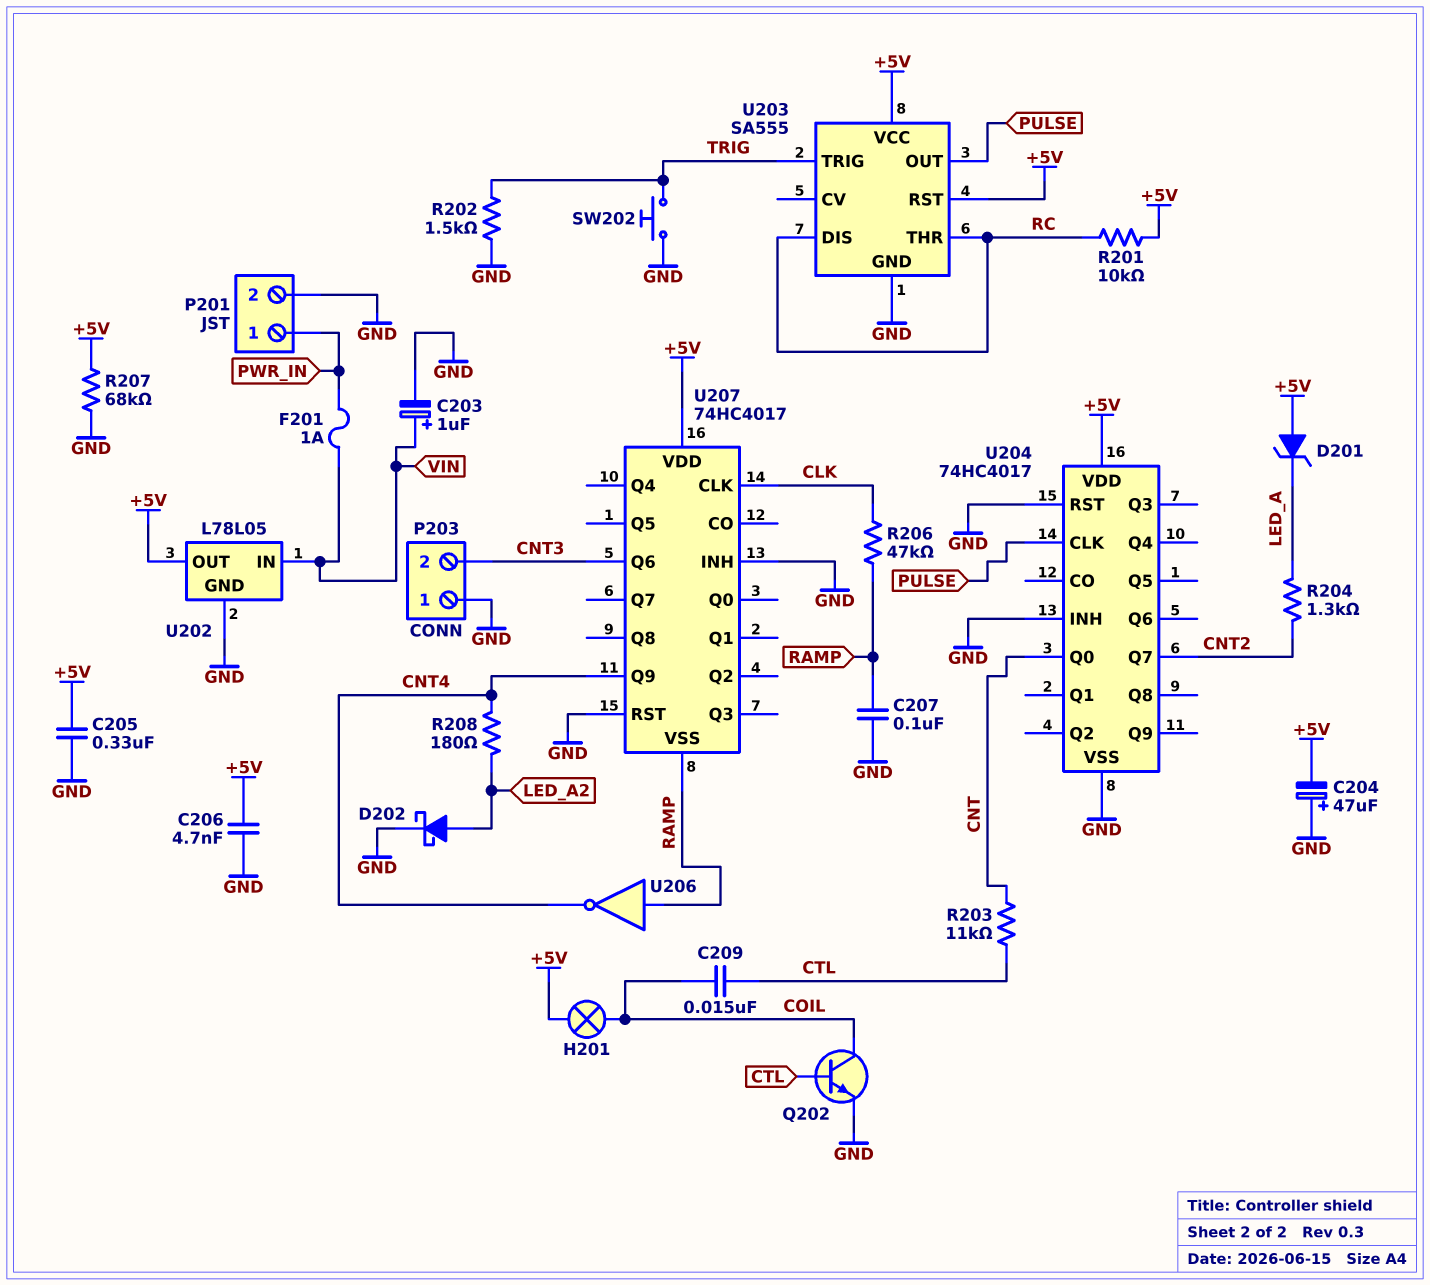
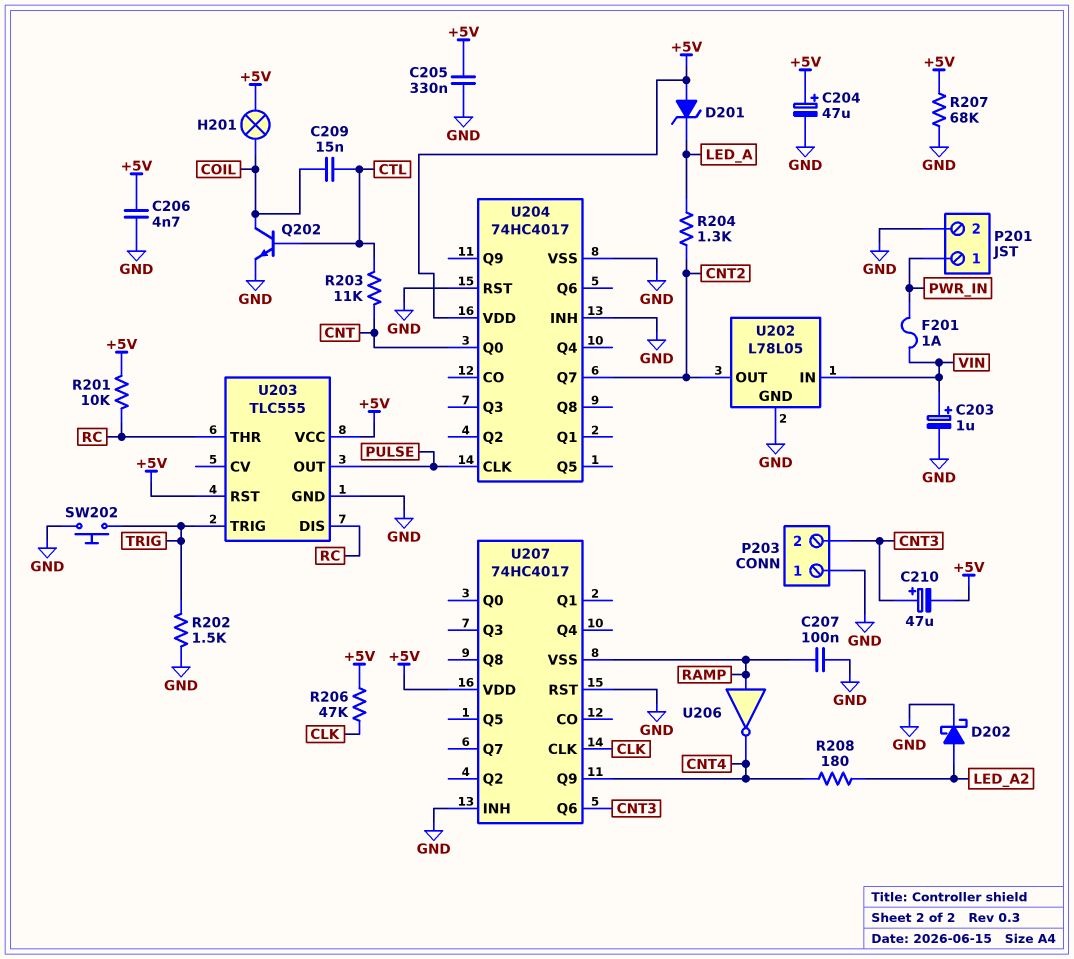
C204: 47uF (plus GND, minus +5V) -> 47uF (plus +5V, minus GND)
C210: none -> 47uF (plus CNT3, minus +5V)
R206: 47k (CLK, RAMP) -> 47k (+5V, CLK)
U202 pin OUT: +5V -> CNT2
U203: SA555 -> TLC555

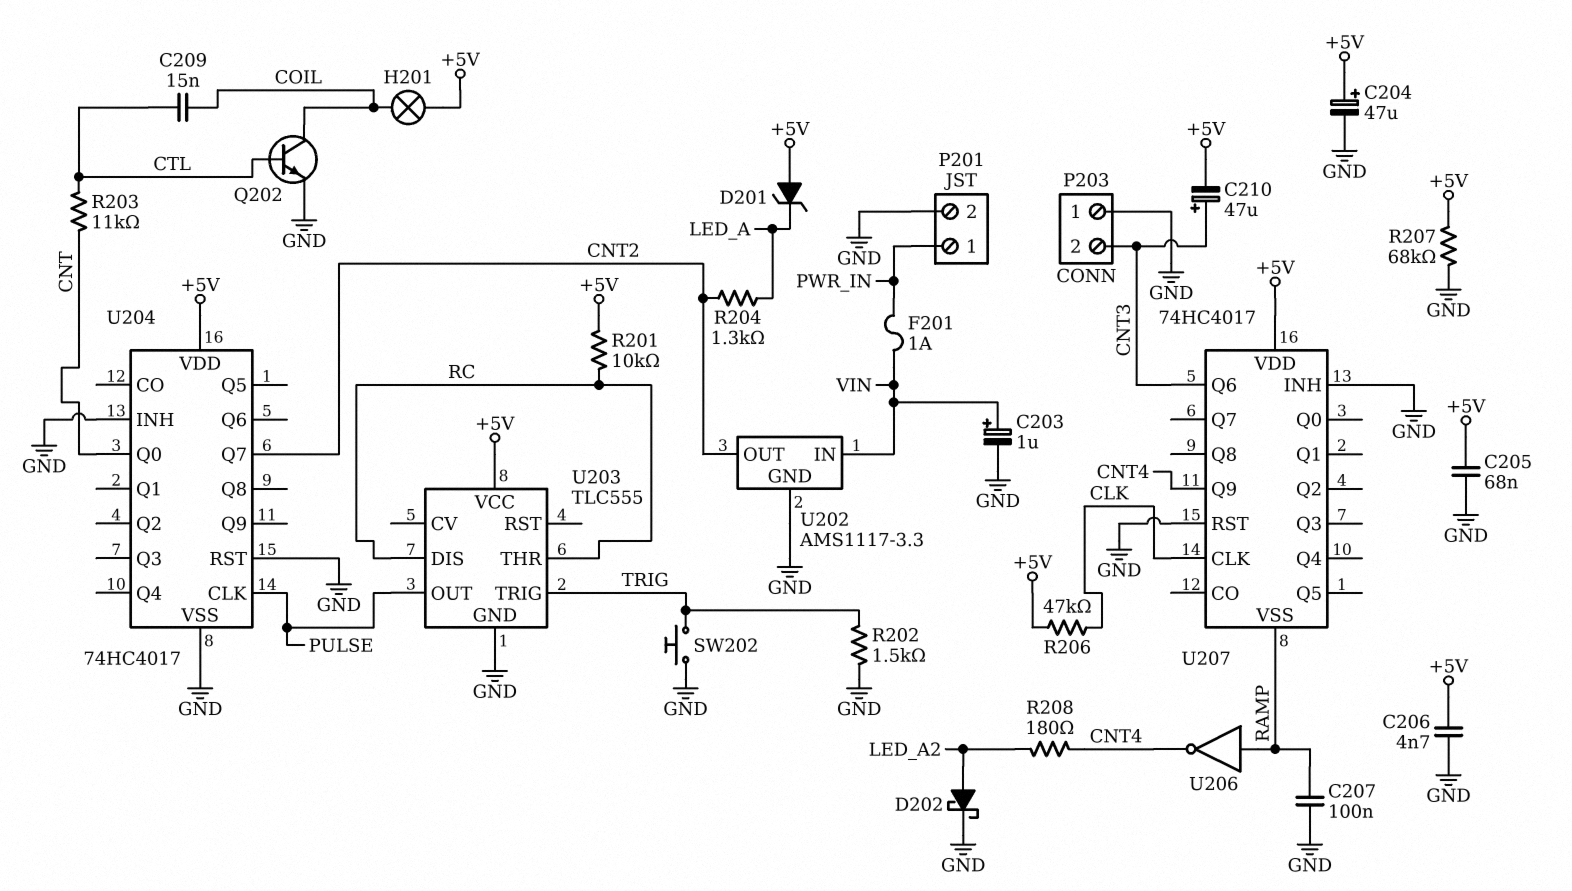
C205: 330nF (+5V, GND) -> 68nF (+5V, GND)
U202: L78L05 -> AMS1117-3.3
U203 pin RST: +5V -> none

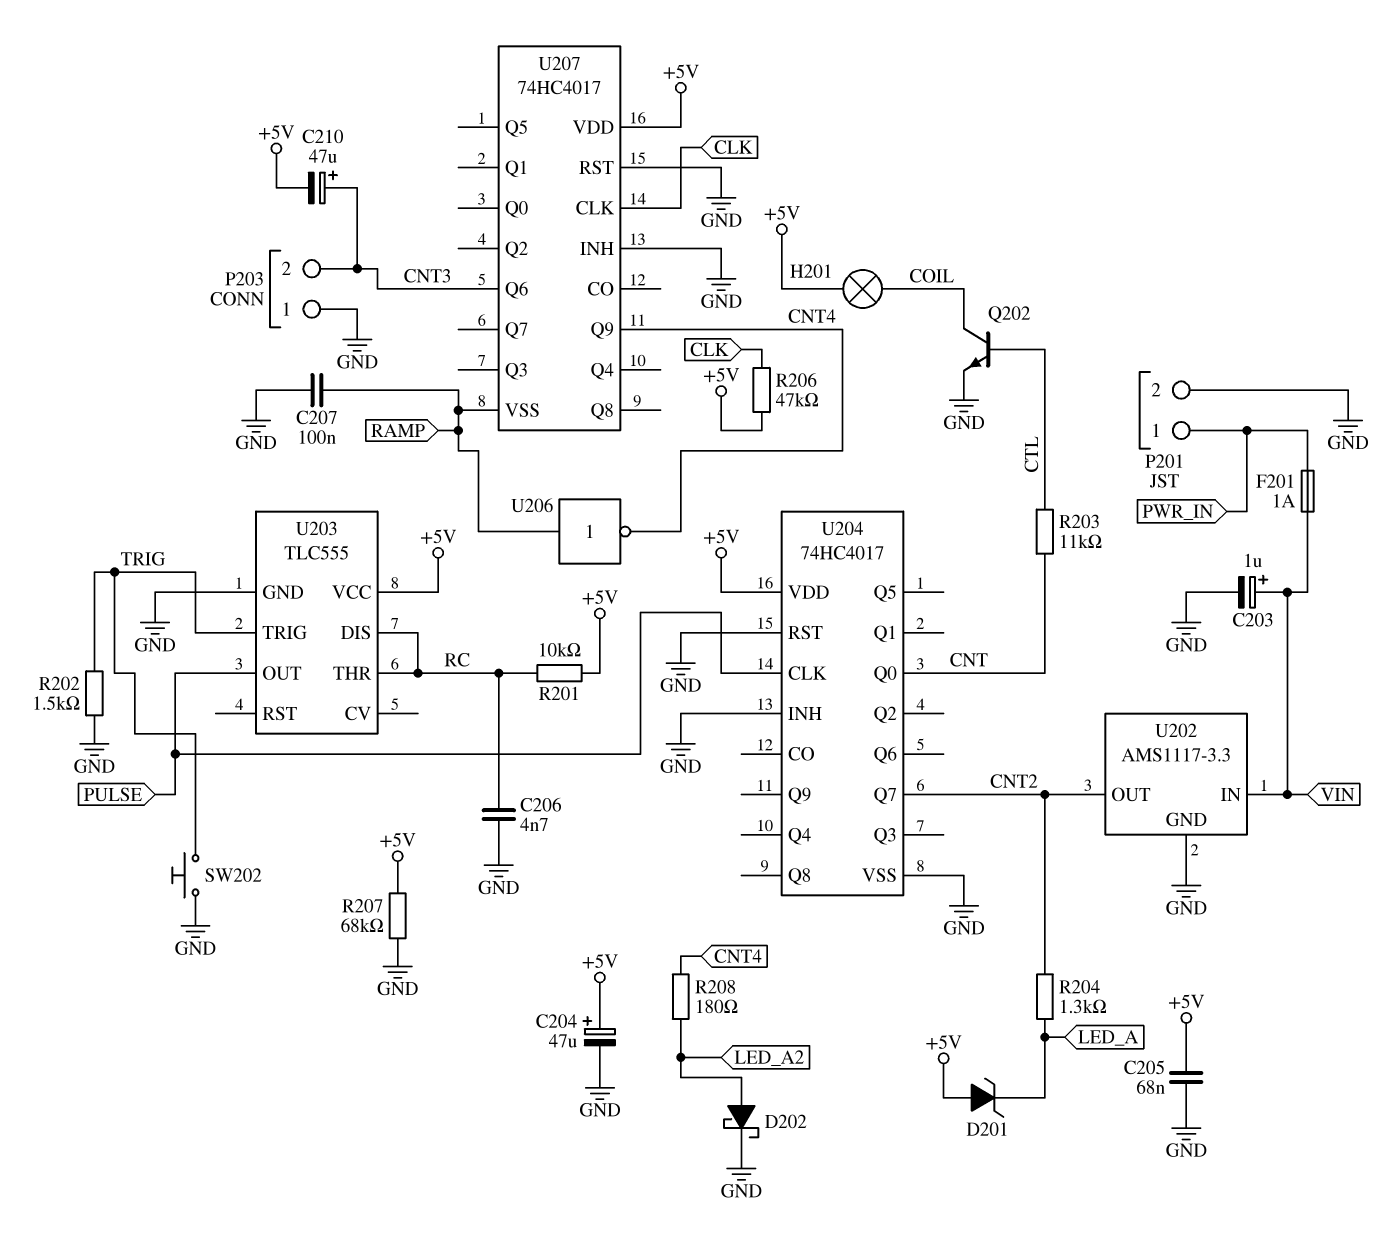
C206: 4.7nF (+5V, GND) -> 4.7nF (GND, RC)
C209: 15nF (COIL, CTL) -> none

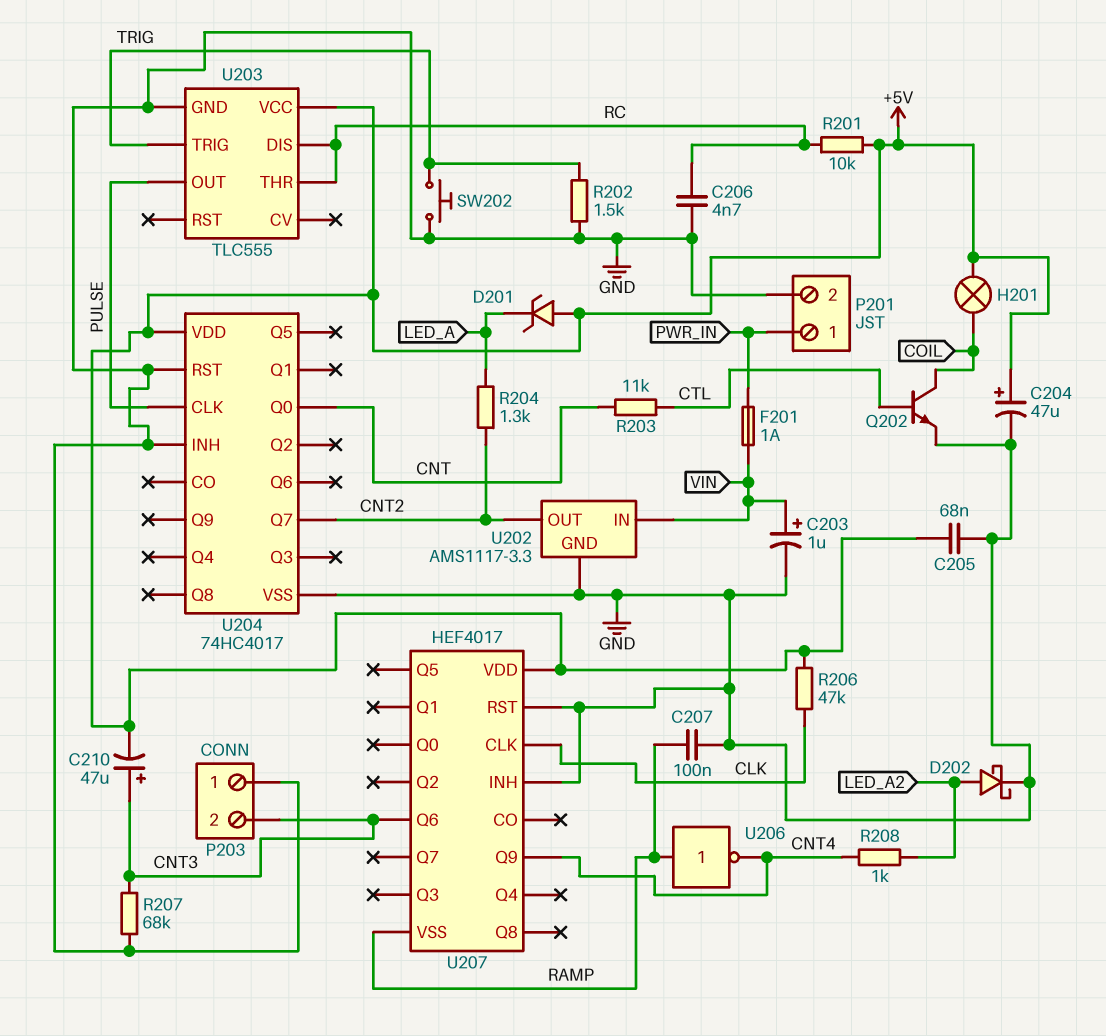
R207: 68k (+5V, GND) -> 68k (CNT3, GND)
R208: 180 (CNT4, LED_A2) -> 1k (CNT4, LED_A2)
U207: 74HC4017 -> HEF4017

